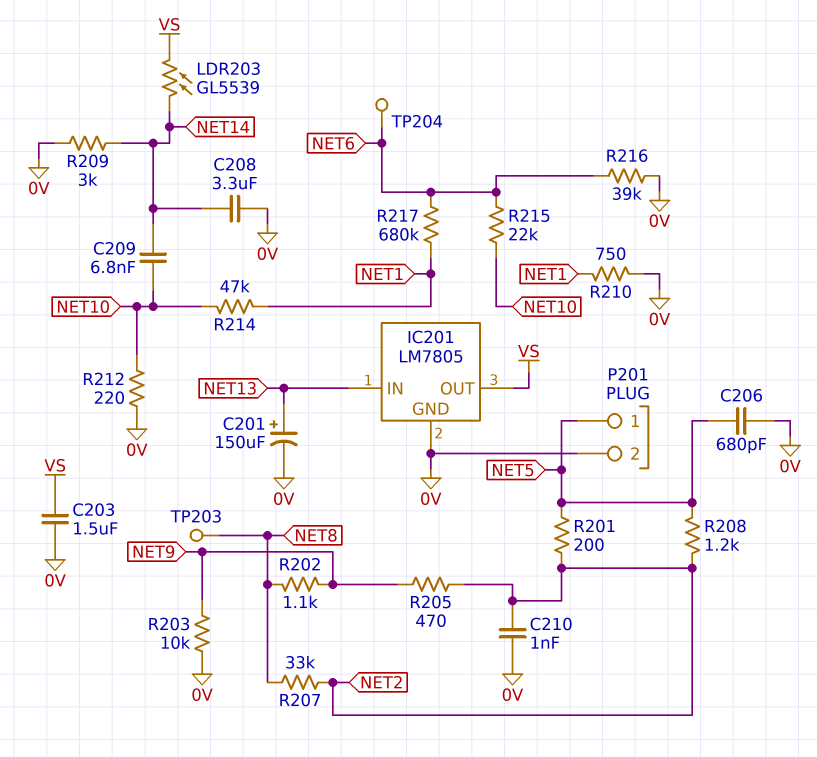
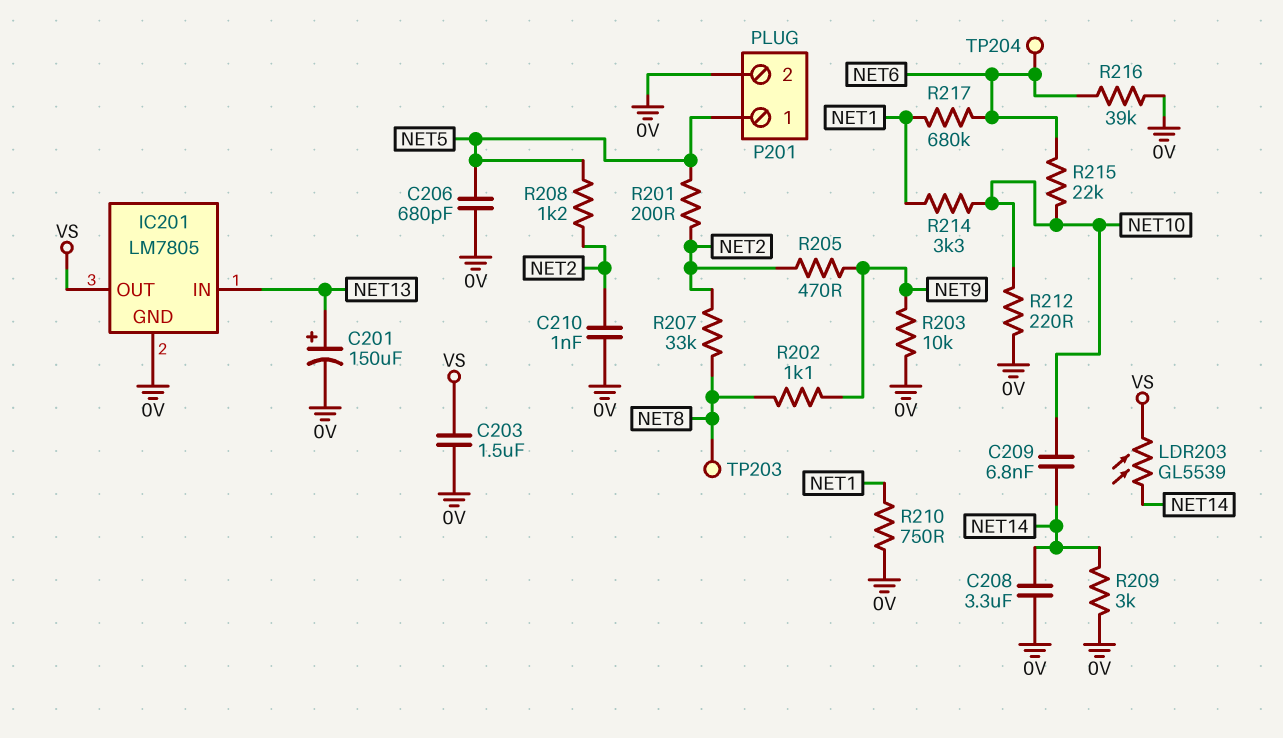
R214: 47k (NET1, NET10) -> 3.3k (NET1, NET10)

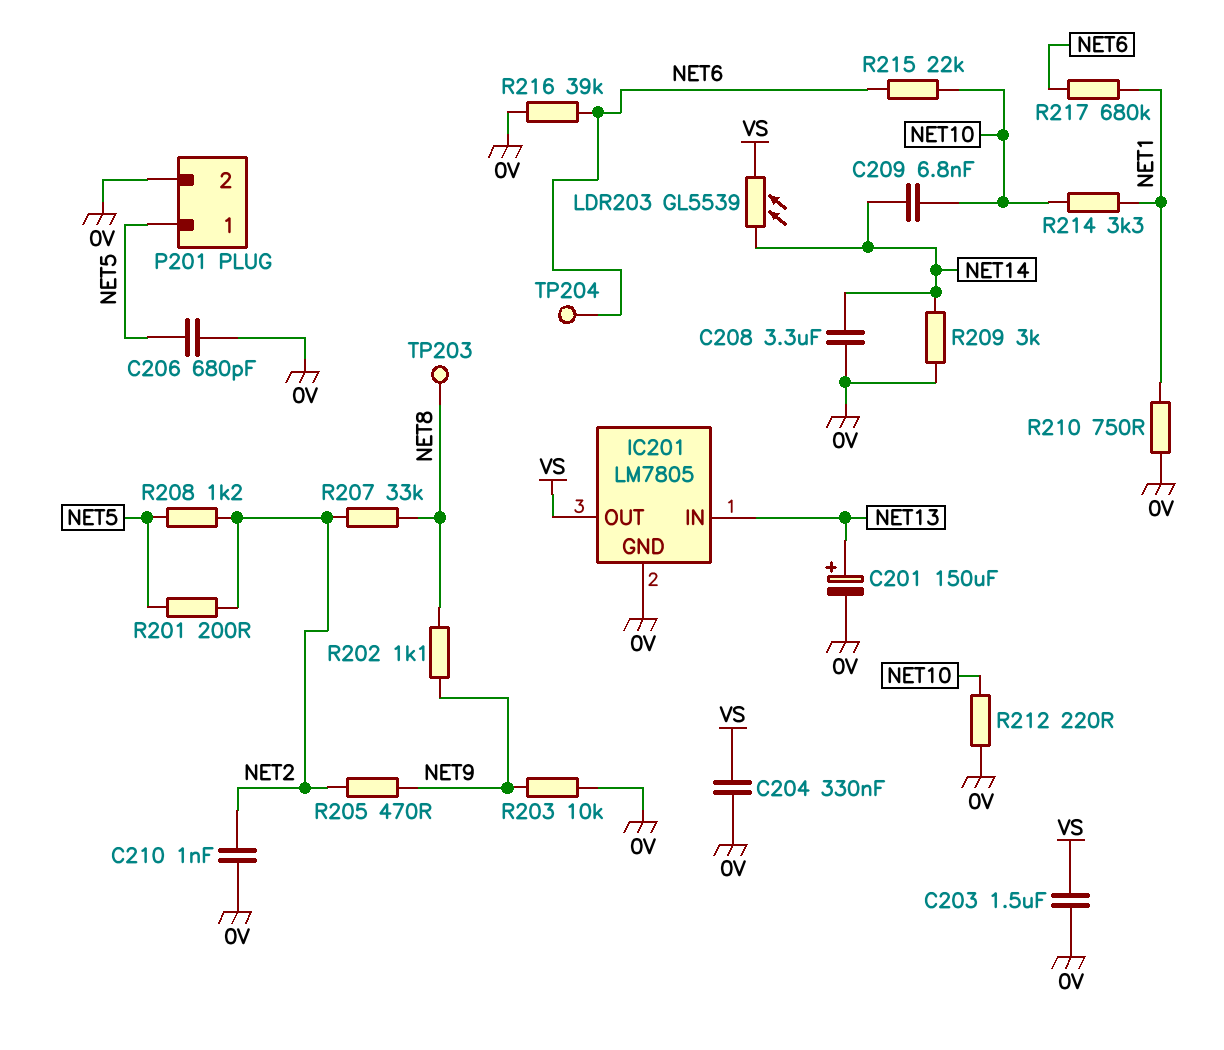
C204: none -> 330nF (0V, VS)

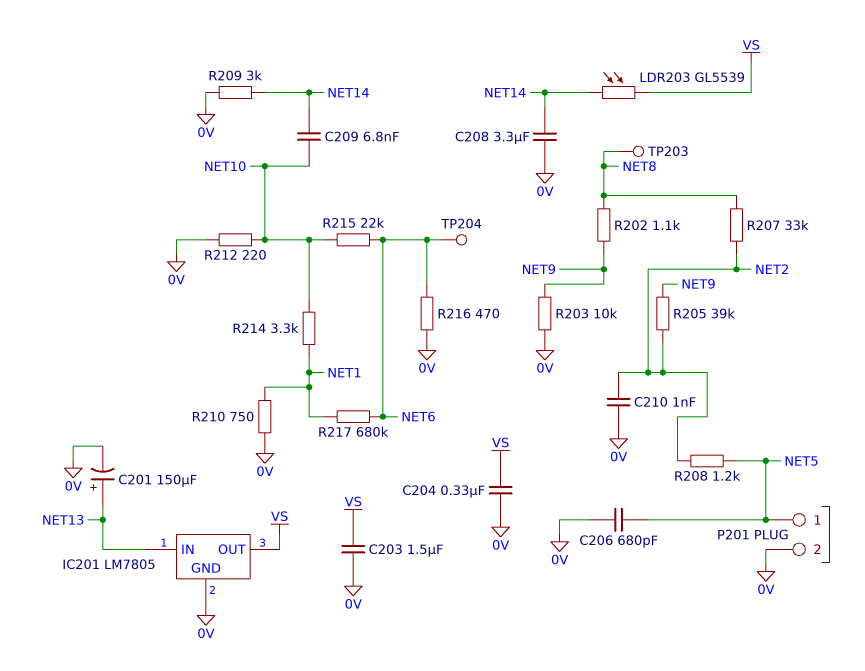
R201: 200 (NET2, NET5) -> none
R205: 470 (NET2, NET9) -> 39k (NET2, NET9)
R216: 39k (0V, NET6) -> 470 (0V, NET6)

